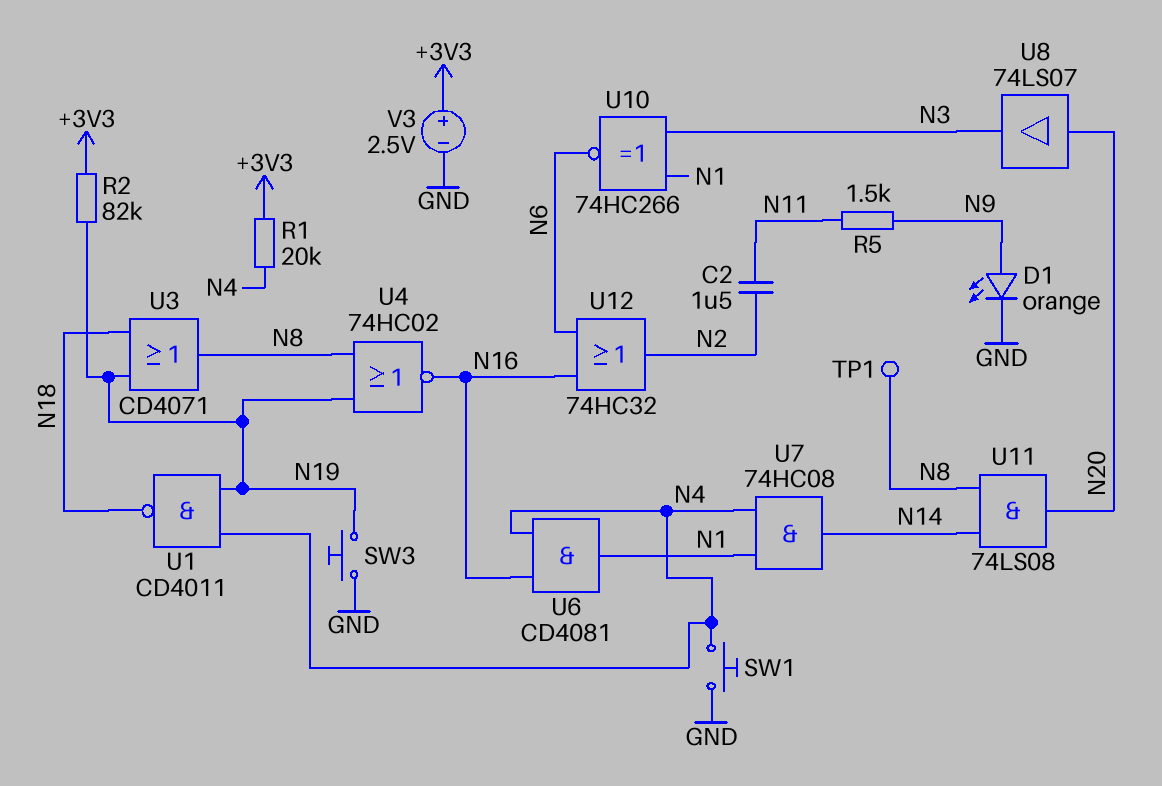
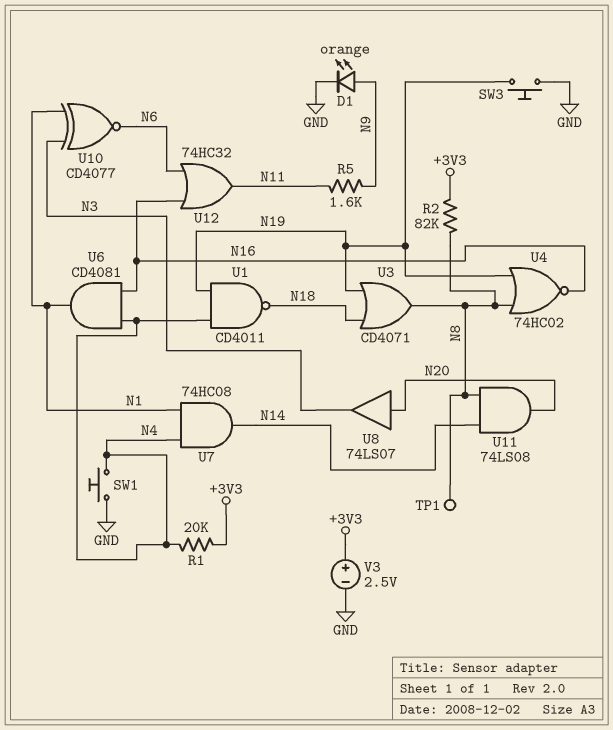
C2: 1.5uF (N2, N11) -> none
R2: 82k (+3V3, N19) -> 82k (+3V3, N8)
R5: 1.5k (N9, N11) -> 1.6k (N9, N11)
U10: XNOR 74HC266 (in N1, in N3, out N6) -> XNOR CD4077 (in N1, in N3, out N6)
U12: OR 74HC32 (in N6, in N16, out N2) -> OR 74HC32 (in N6, in N16, out N11)

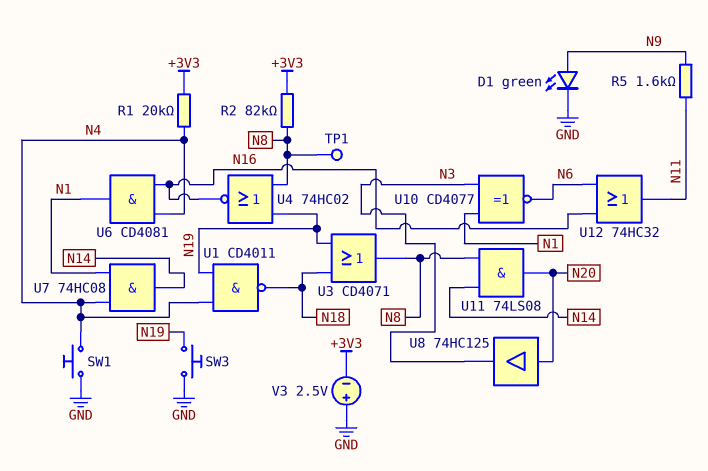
D1: LED orange (A N9, K GND) -> LED green (A N9, K GND)
U8: buffer 74LS07 (in N20, out N3) -> buffer 74HC125 (in N20, out N3)
V3: 2.5V (plus +3V3, minus GND) -> 2.5V (plus GND, minus +3V3)

